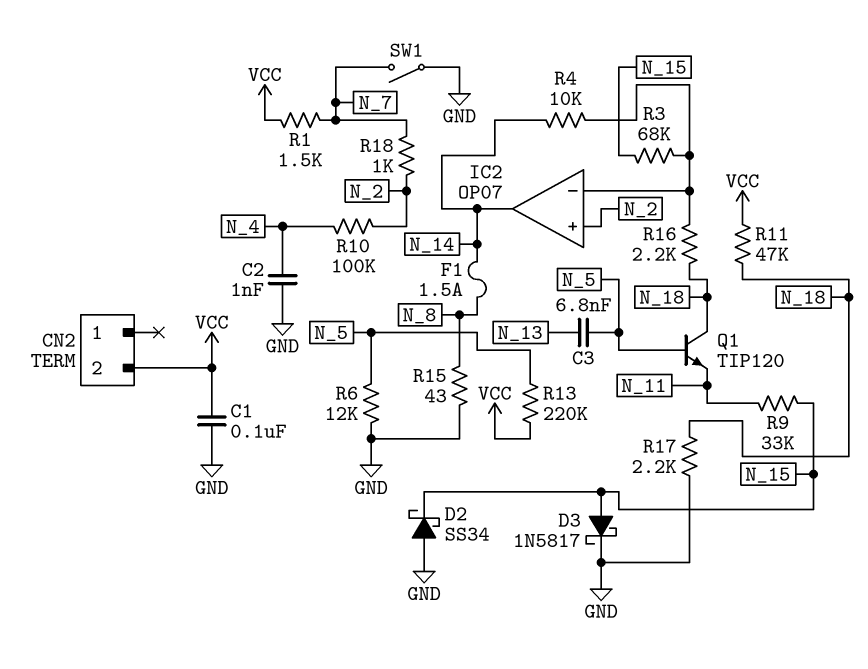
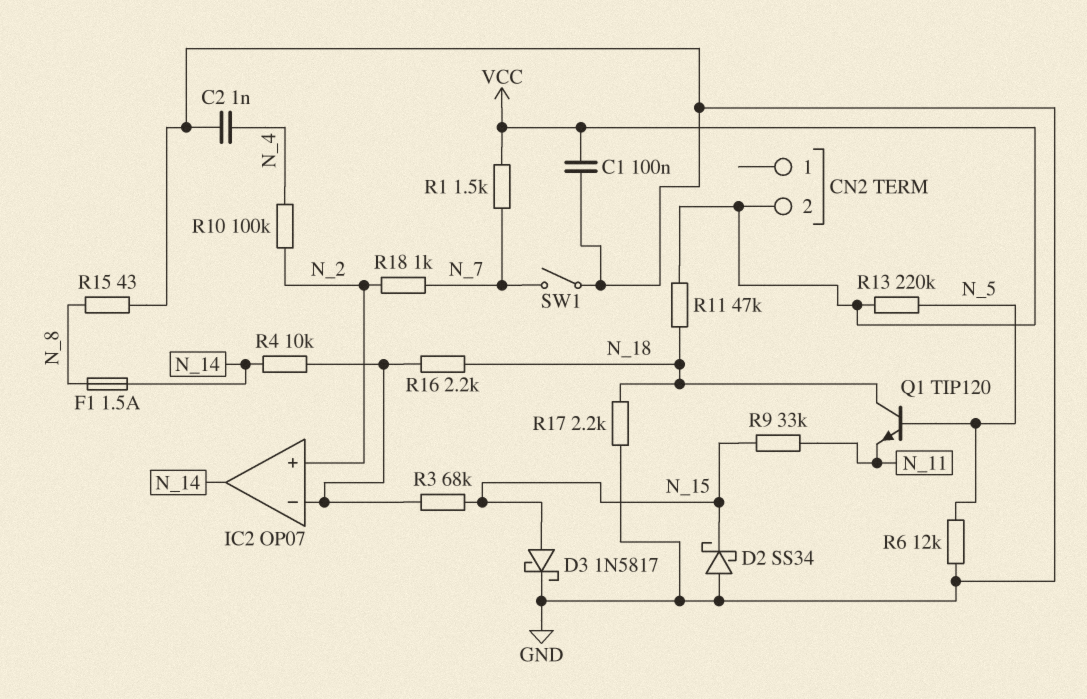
C3: 6.8nF (N_5, N_13) -> none

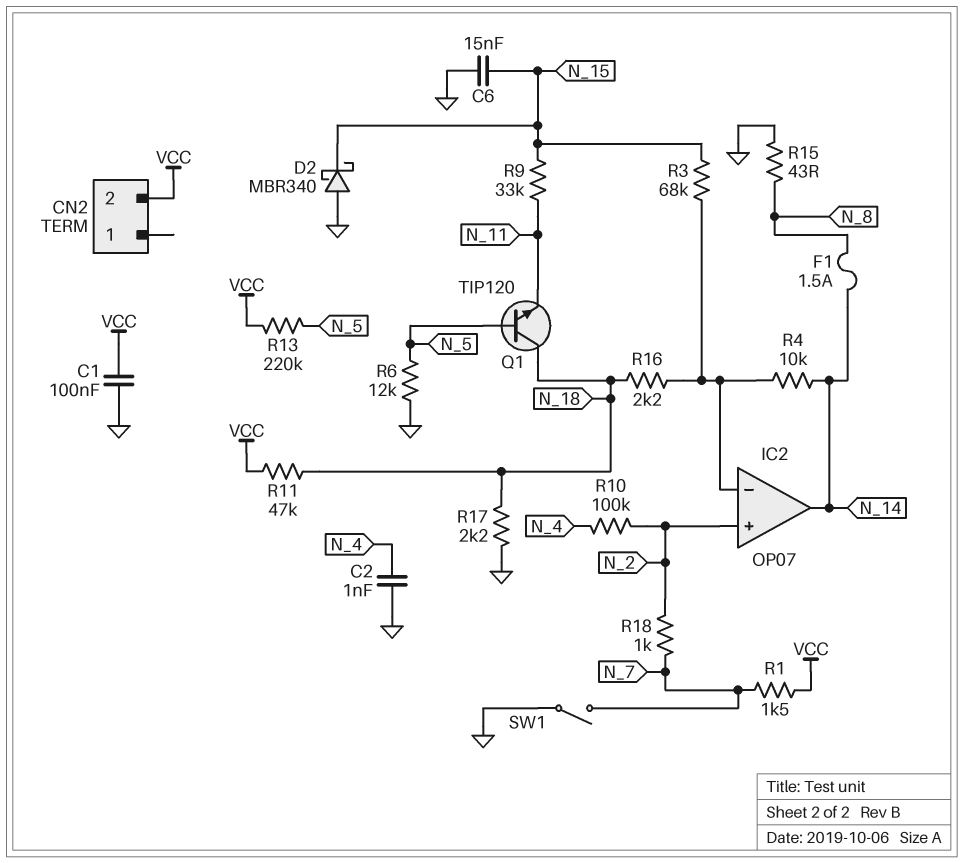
C6: none -> 15nF (GND, N_15)
D2: schottky SS34 (A GND, K N_15) -> schottky MBR340 (A GND, K N_15)
D3: schottky 1N5817 (A N_15, K GND) -> none

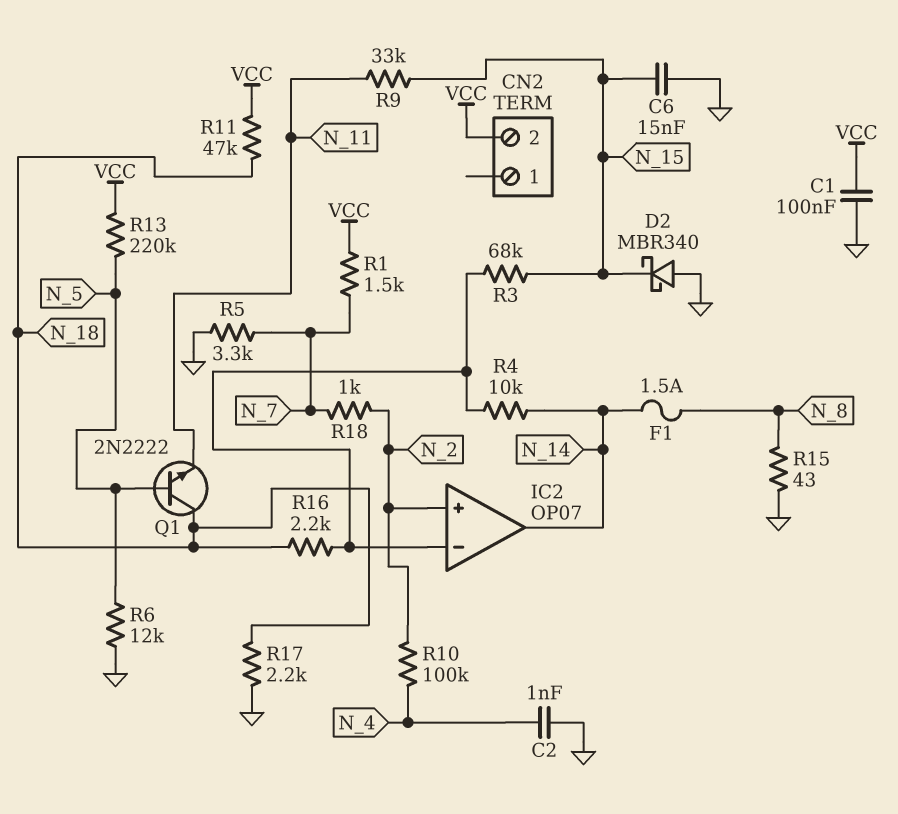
Q1: NPN TIP120 (B N_5, C N_18, E N_11) -> NPN 2N2222 (B N_5, C N_18, E N_11)
R5: none -> 3.3k (GND, N_7)
SW1: switch (GND, N_7) -> none

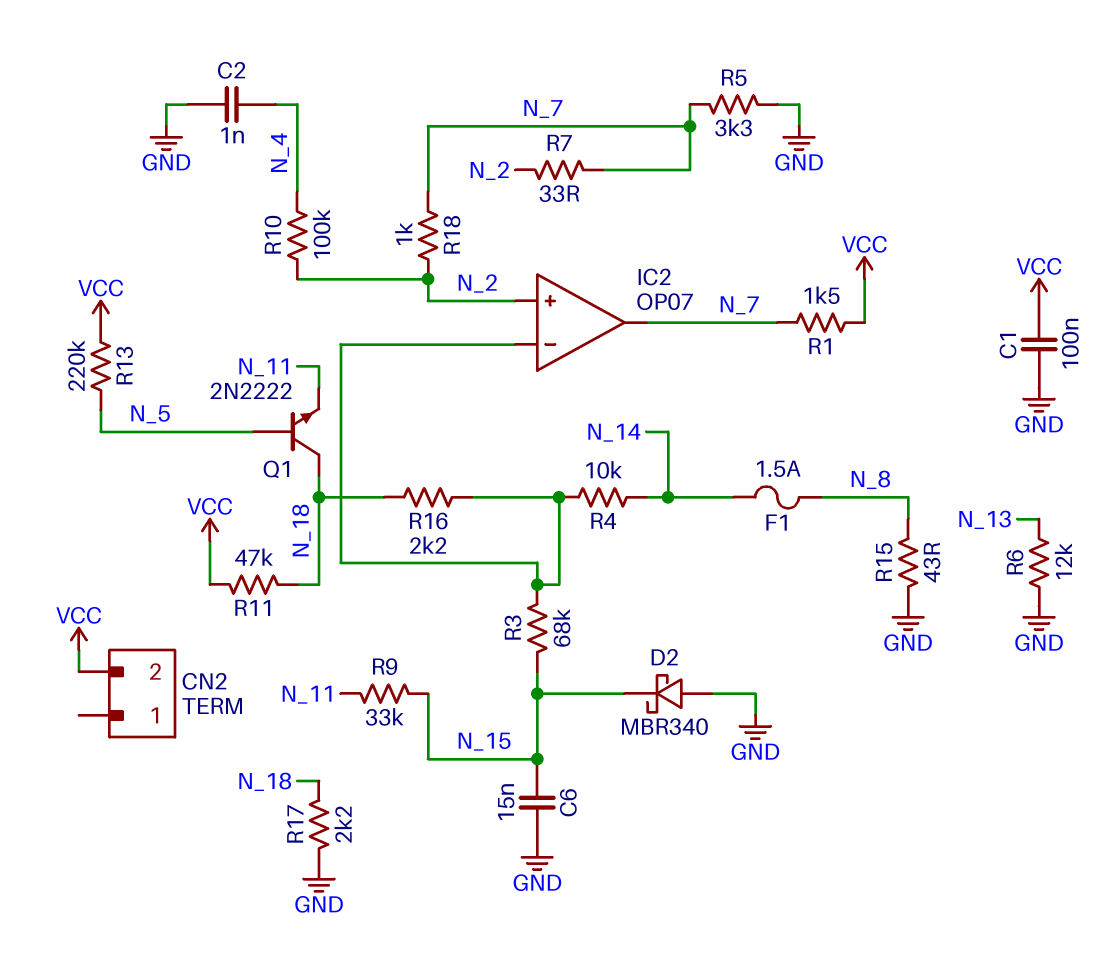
IC2 pin out: N_14 -> N_7
R6: 12k (GND, N_5) -> 12k (GND, N_13)
R7: none -> 33 (N_2, N_7)

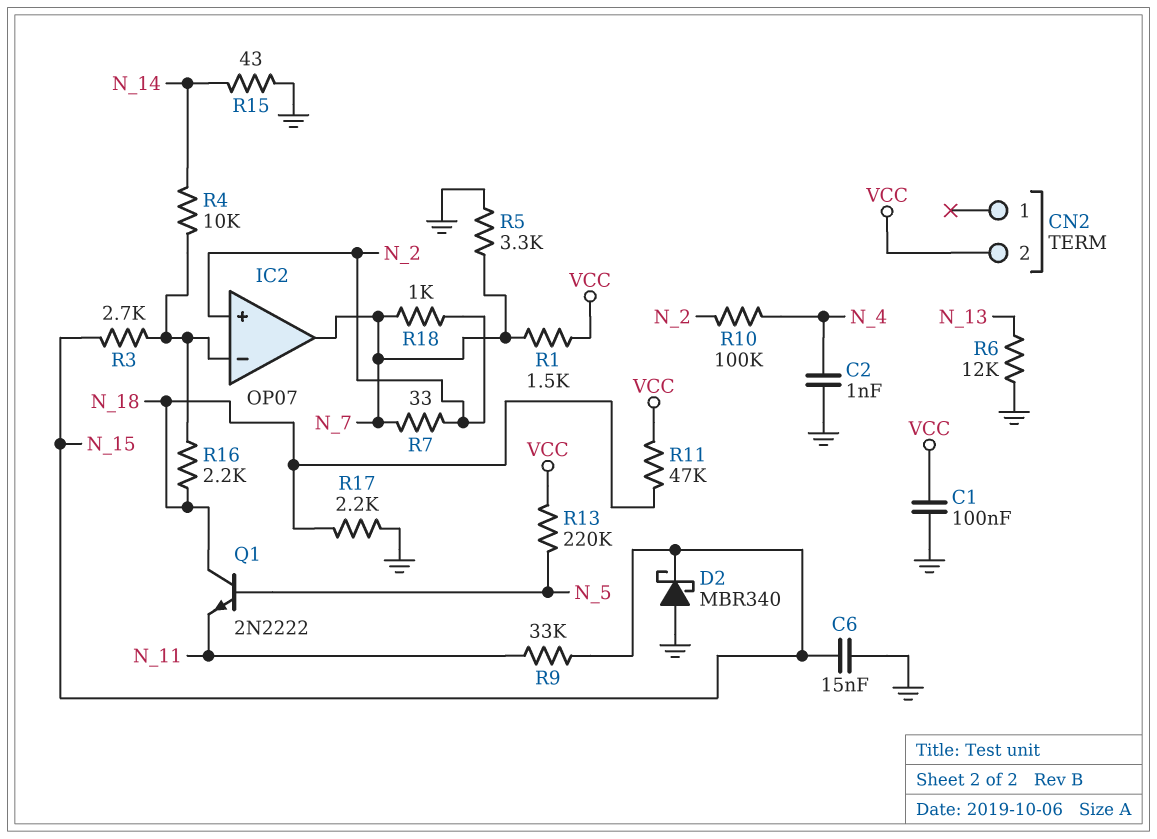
F1: 1.5A (N_8, N_14) -> none
R3: 68k (IC2/in-, N_15) -> 2.7k (IC2/in-, N_15)
R15: 43 (GND, N_8) -> 43 (GND, N_14)

